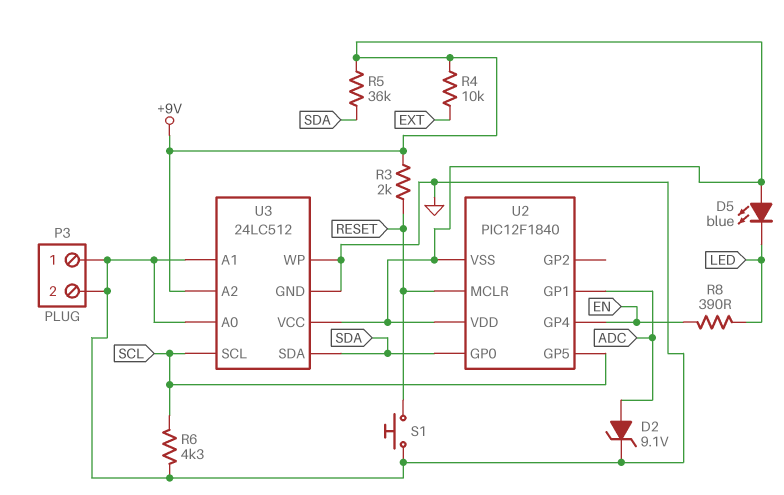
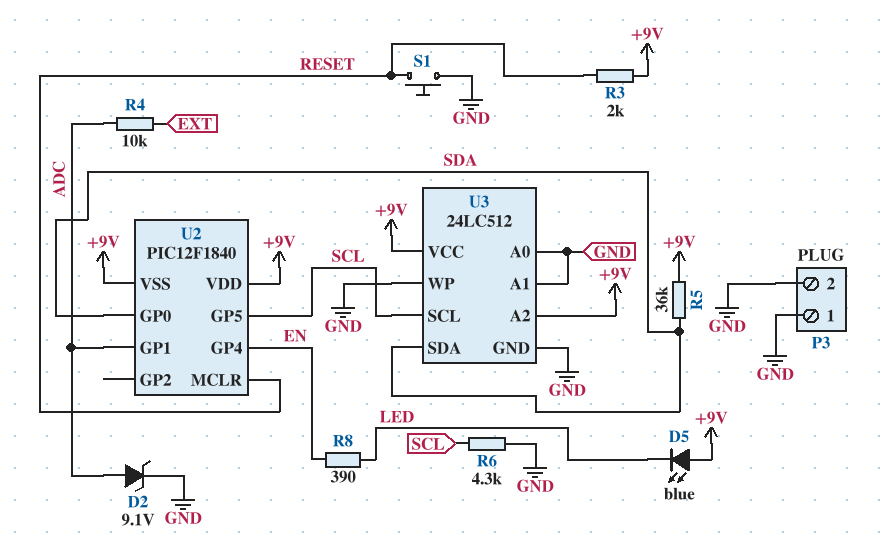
R4: 10k (+9V, EXT) -> 10k (ADC, EXT)

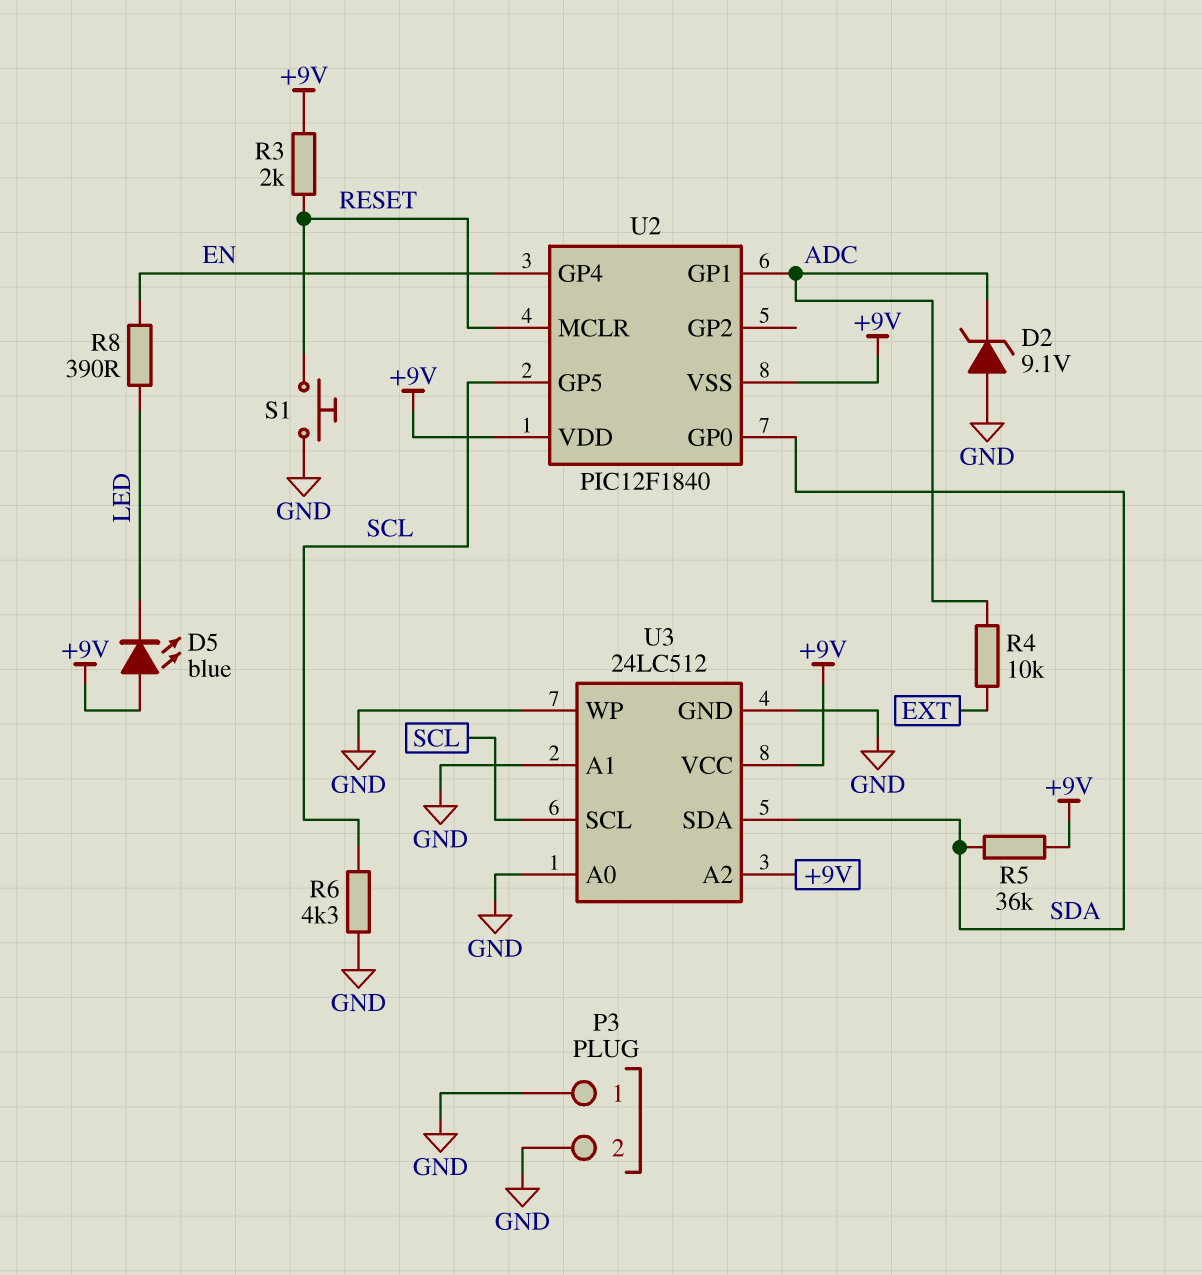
D2: zener 9.1V (A ADC, K GND) -> zener 9.1V (A GND, K ADC)

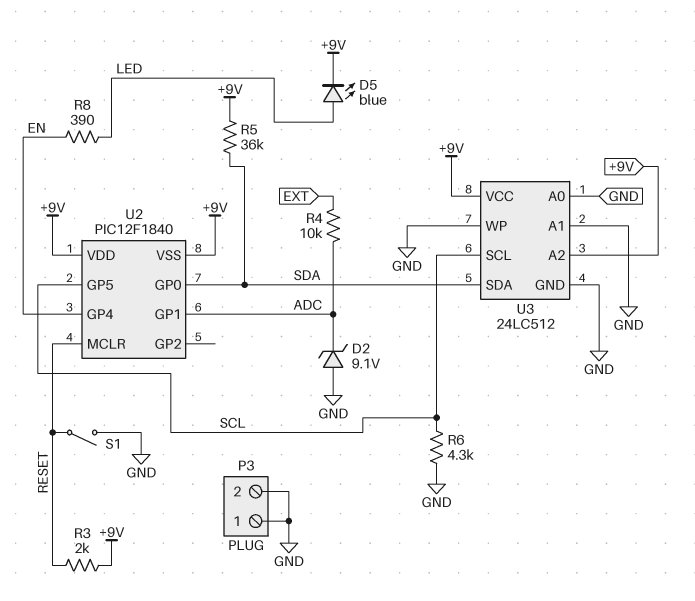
D5: LED blue (A +9V, K LED) -> LED blue (A LED, K +9V)
S1: button (GND, RESET) -> switch (GND, RESET)

